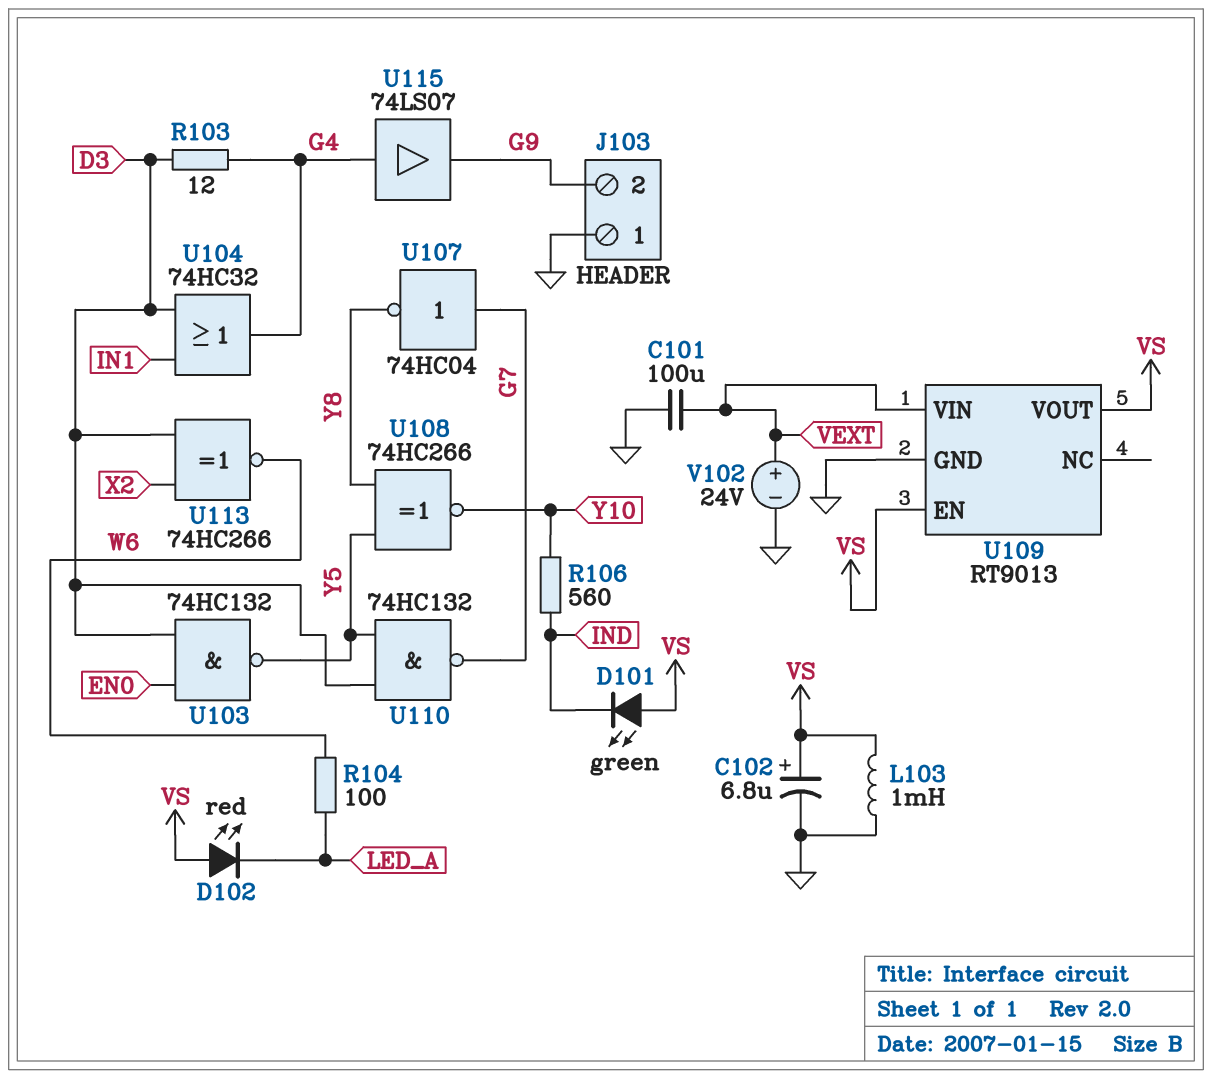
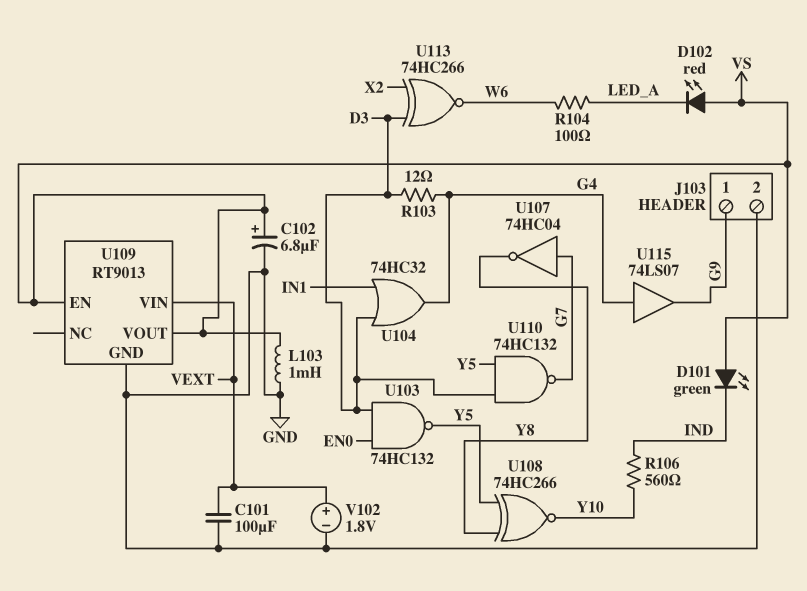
J103 pin 1: GND -> G9
J103 pin 2: G9 -> GND
V102: 24V (plus VEXT, minus GND) -> 1.8V (plus VEXT, minus GND)

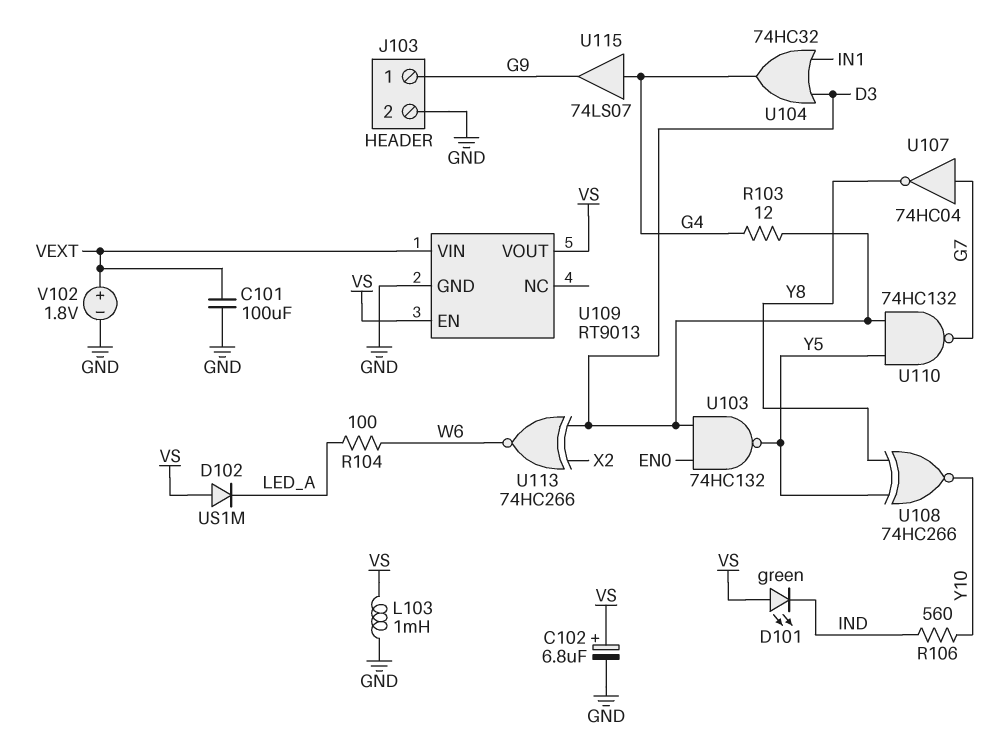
D102: LED red (A VS, K LED_A) -> diode US1M (A VS, K LED_A)

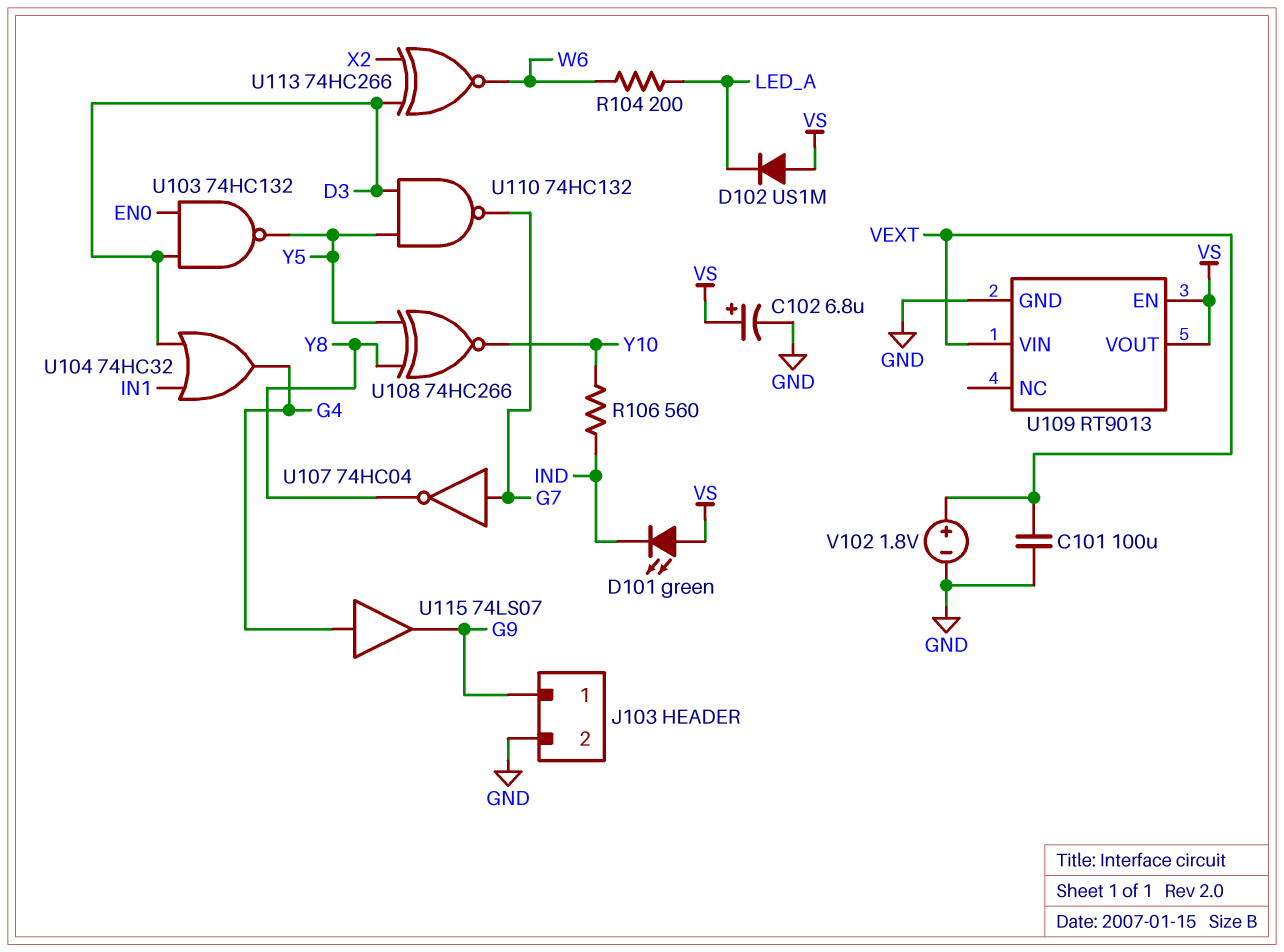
L103: 1mH (GND, VS) -> none
R103: 12 (D3, G4) -> none
R104: 100 (LED_A, W6) -> 200 (LED_A, W6)

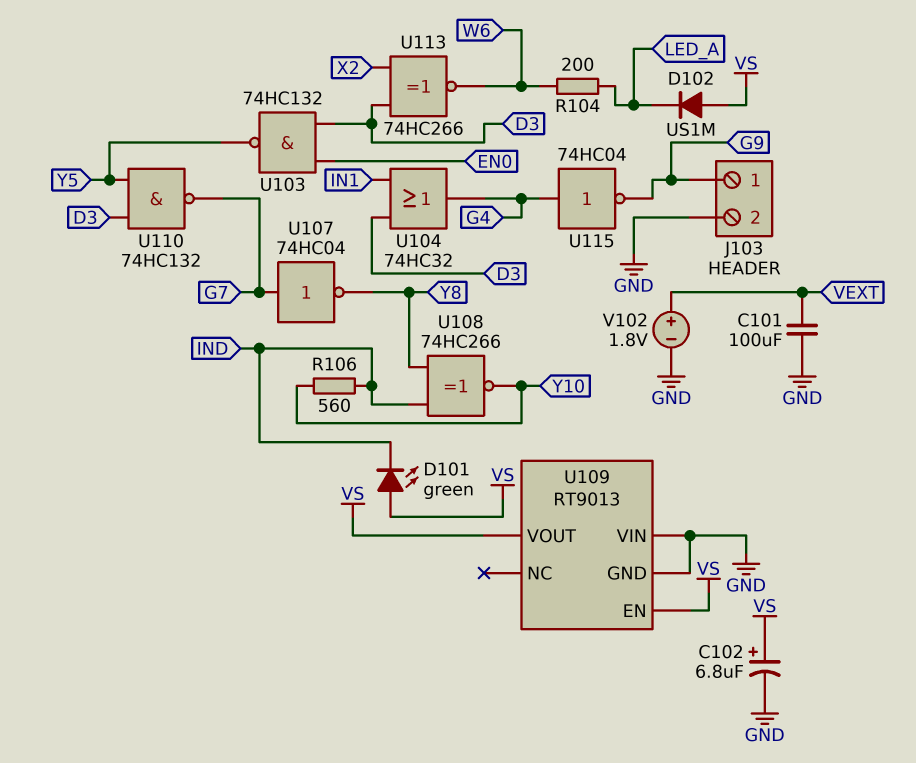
U108: XNOR 74HC266 (in Y5, in Y8, out Y10) -> XNOR 74HC266 (in IND, in Y8, out Y10)
U109 pin VIN: VEXT -> GND
U115: buffer 74LS07 (in G4, out G9) -> NOT 74HC04 (in G4, out G9)

